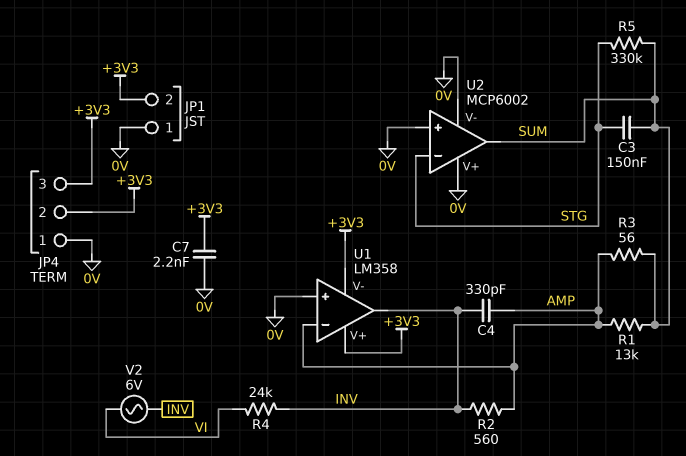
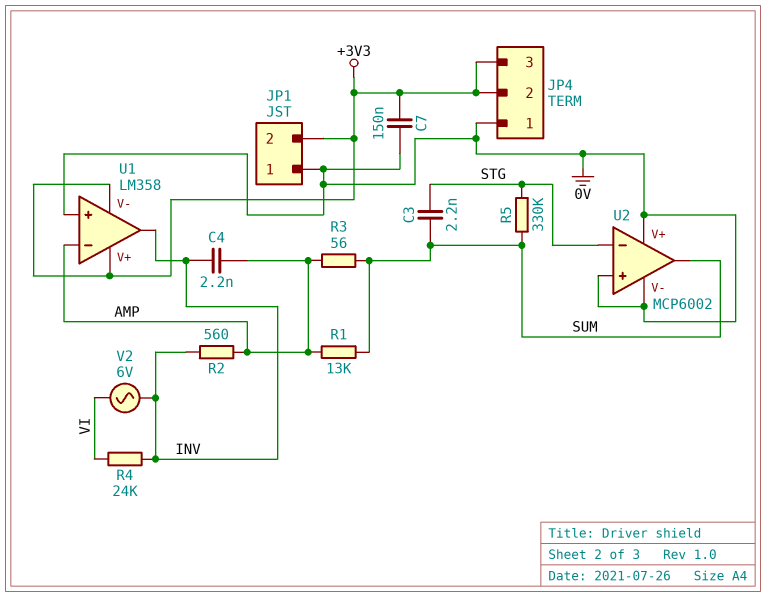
C3: 150nF (STG, SUM) -> 2.2nF (STG, SUM)
C4: 330pF (AMP, INV) -> 2.2nF (AMP, INV)
C7: 2.2nF (+3V3, 0V) -> 150nF (+3V3, 0V)

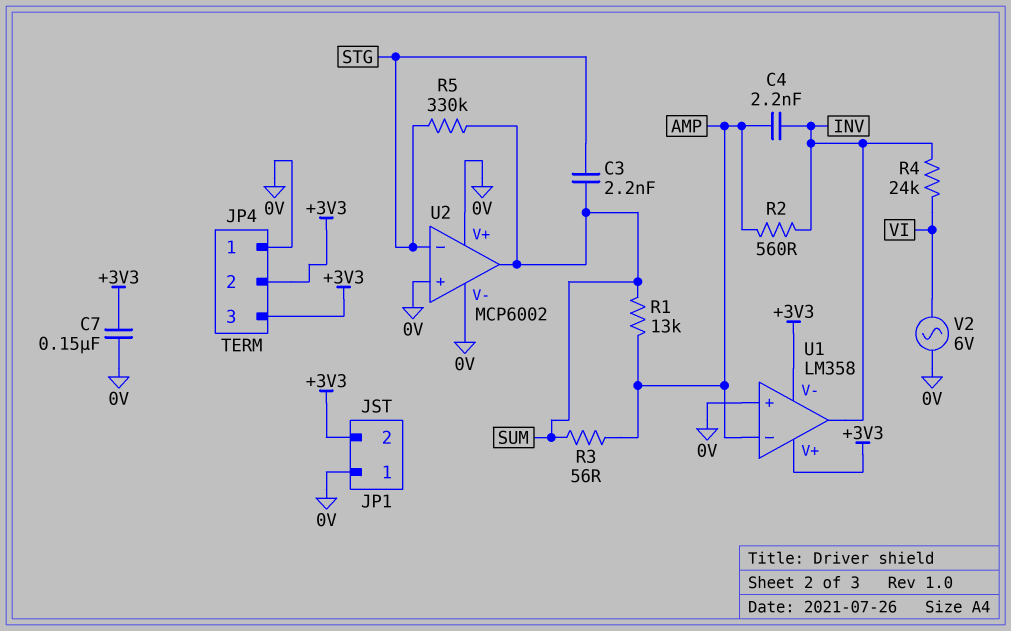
V2: AC 6V (INV, VI) -> AC 6V (0V, VI)

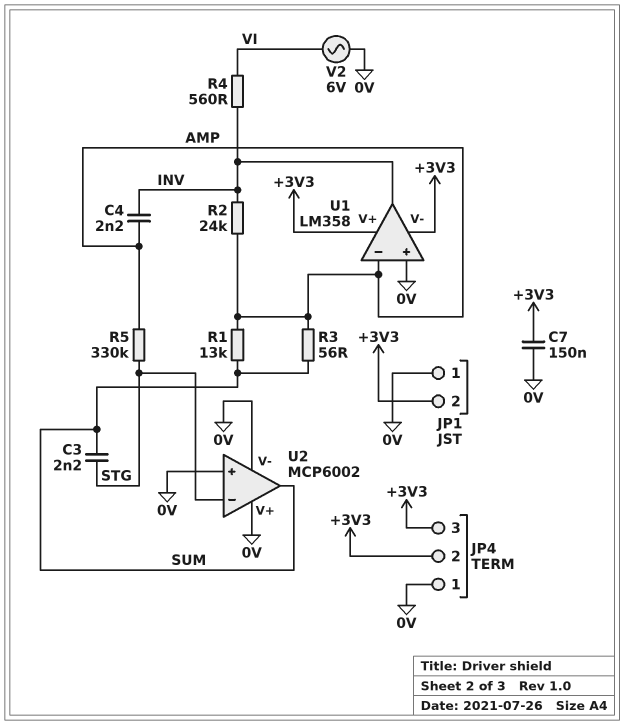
R2: 560 (AMP, INV) -> 24k (AMP, INV)
R4: 24k (INV, VI) -> 560 (INV, VI)
R5: 330k (STG, SUM) -> 330k (AMP, STG)

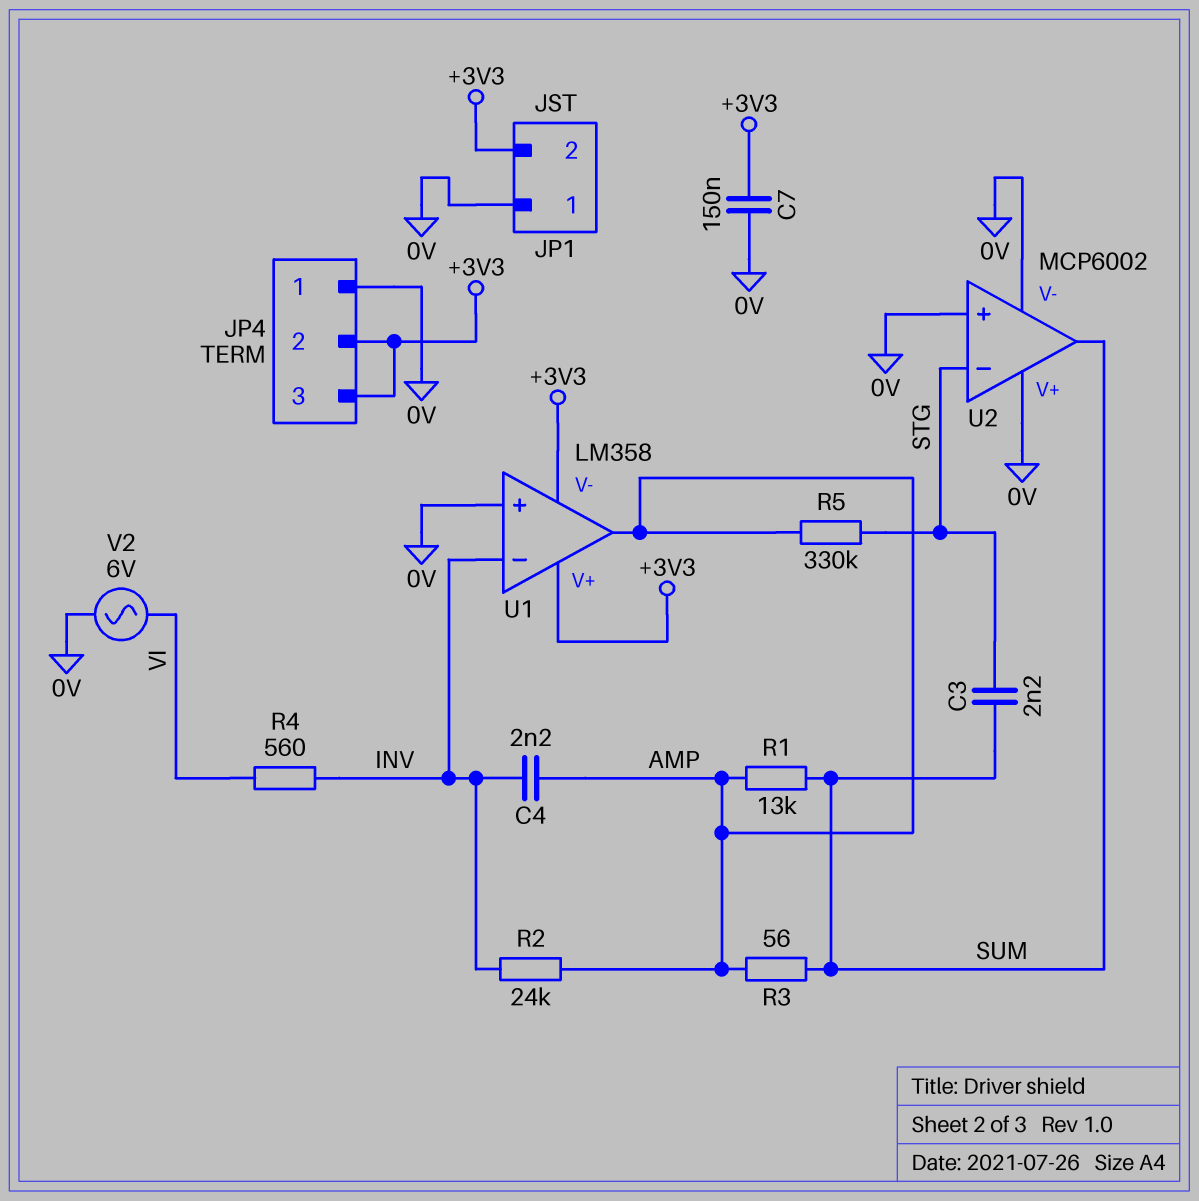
U1 pin in-: AMP -> INV
U1 pin out: INV -> AMP

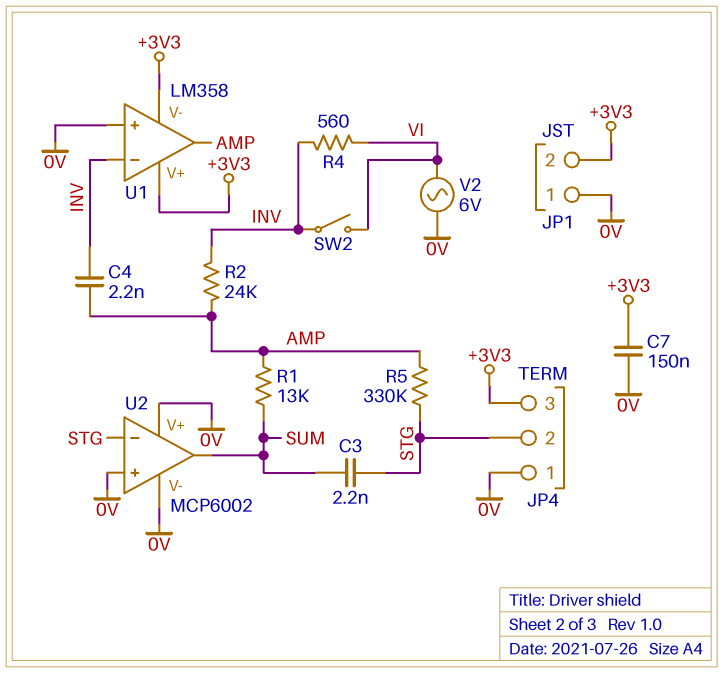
JP4 pin 2: +3V3 -> STG
R3: 56 (AMP, SUM) -> none
SW2: none -> switch (INV, VI)

